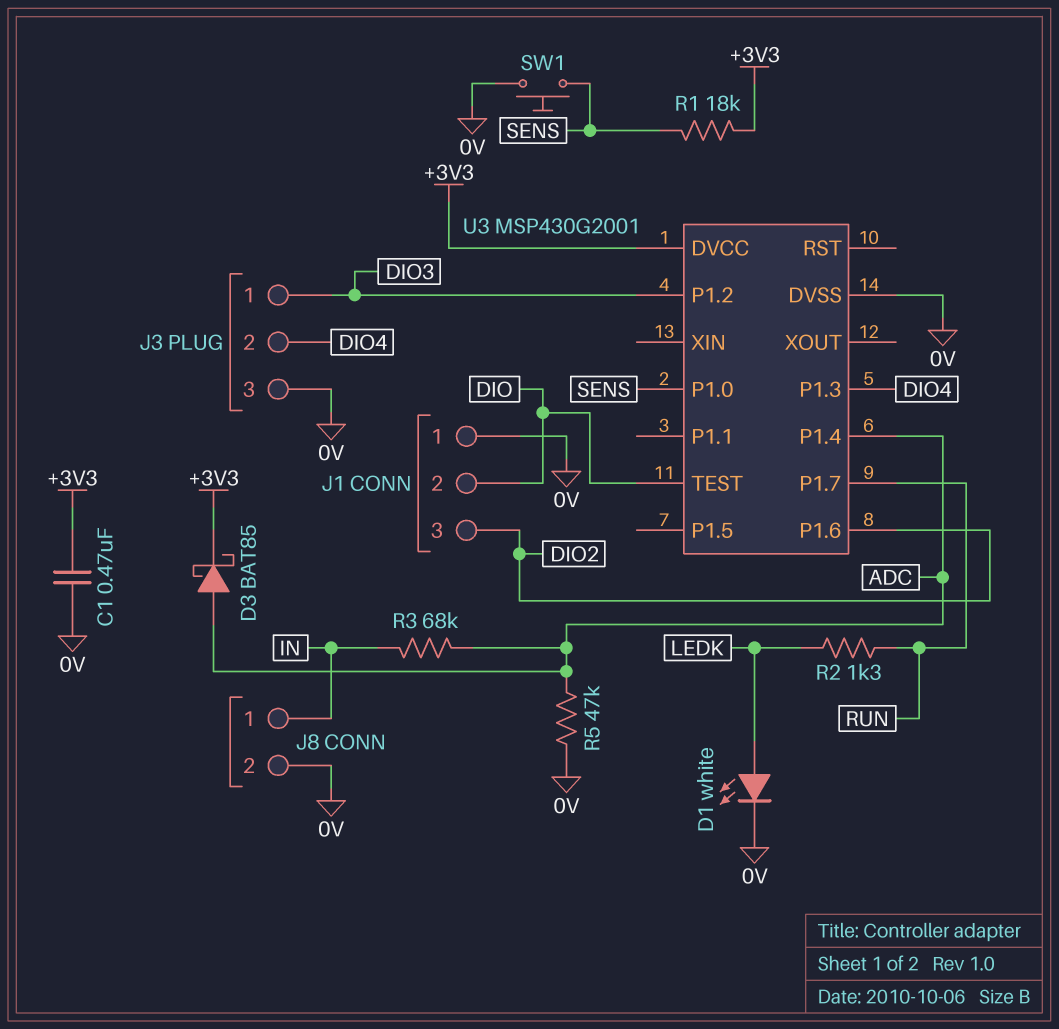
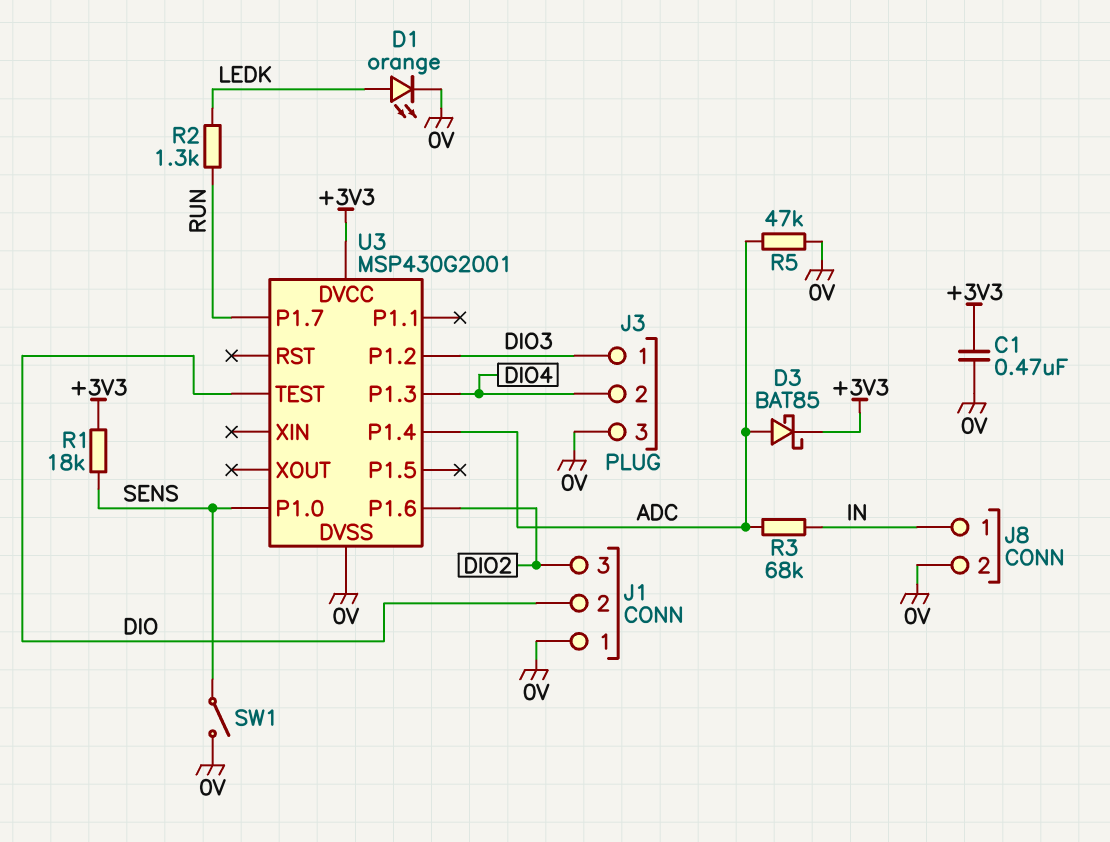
D1: LED white (A LEDK, K 0V) -> LED orange (A LEDK, K 0V)
SW1: button (0V, SENS) -> switch (0V, SENS)

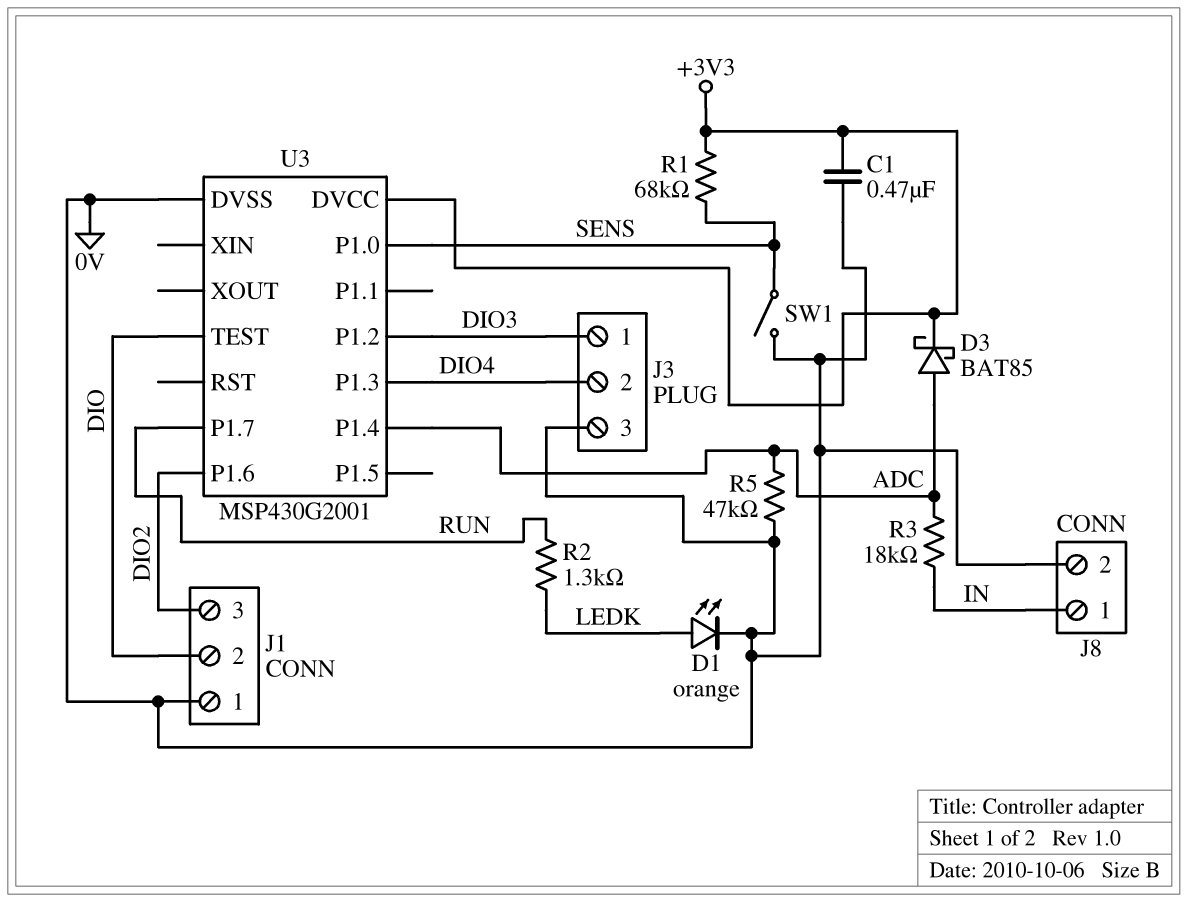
R1: 18k (+3V3, SENS) -> 68k (+3V3, SENS)
R3: 68k (ADC, IN) -> 18k (ADC, IN)

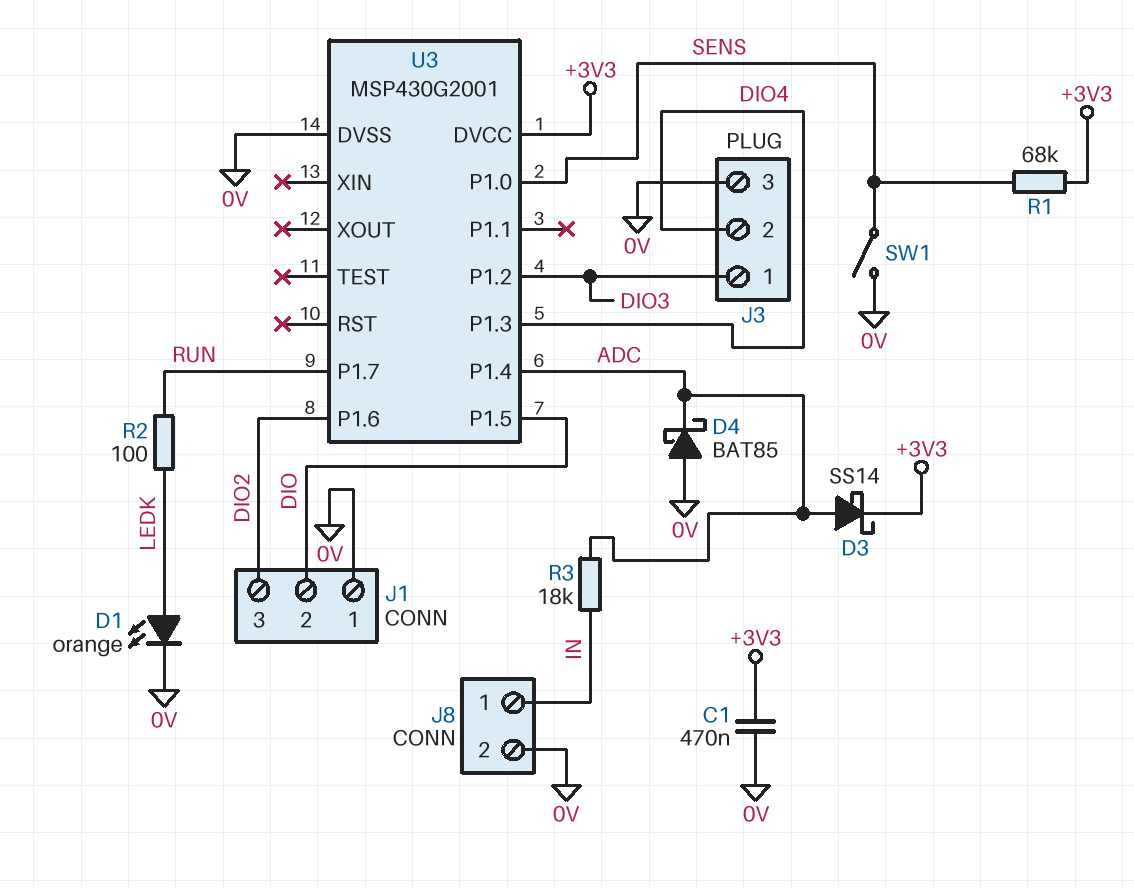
D3: schottky BAT85 (A ADC, K +3V3) -> schottky SS14 (A ADC, K +3V3)
D4: none -> schottky BAT85 (A 0V, K ADC)
R2: 1.3k (LEDK, RUN) -> 100 (LEDK, RUN)
R5: 47k (0V, ADC) -> none
U3 pin P1.5: none -> DIO
U3 pin TEST: DIO -> none

